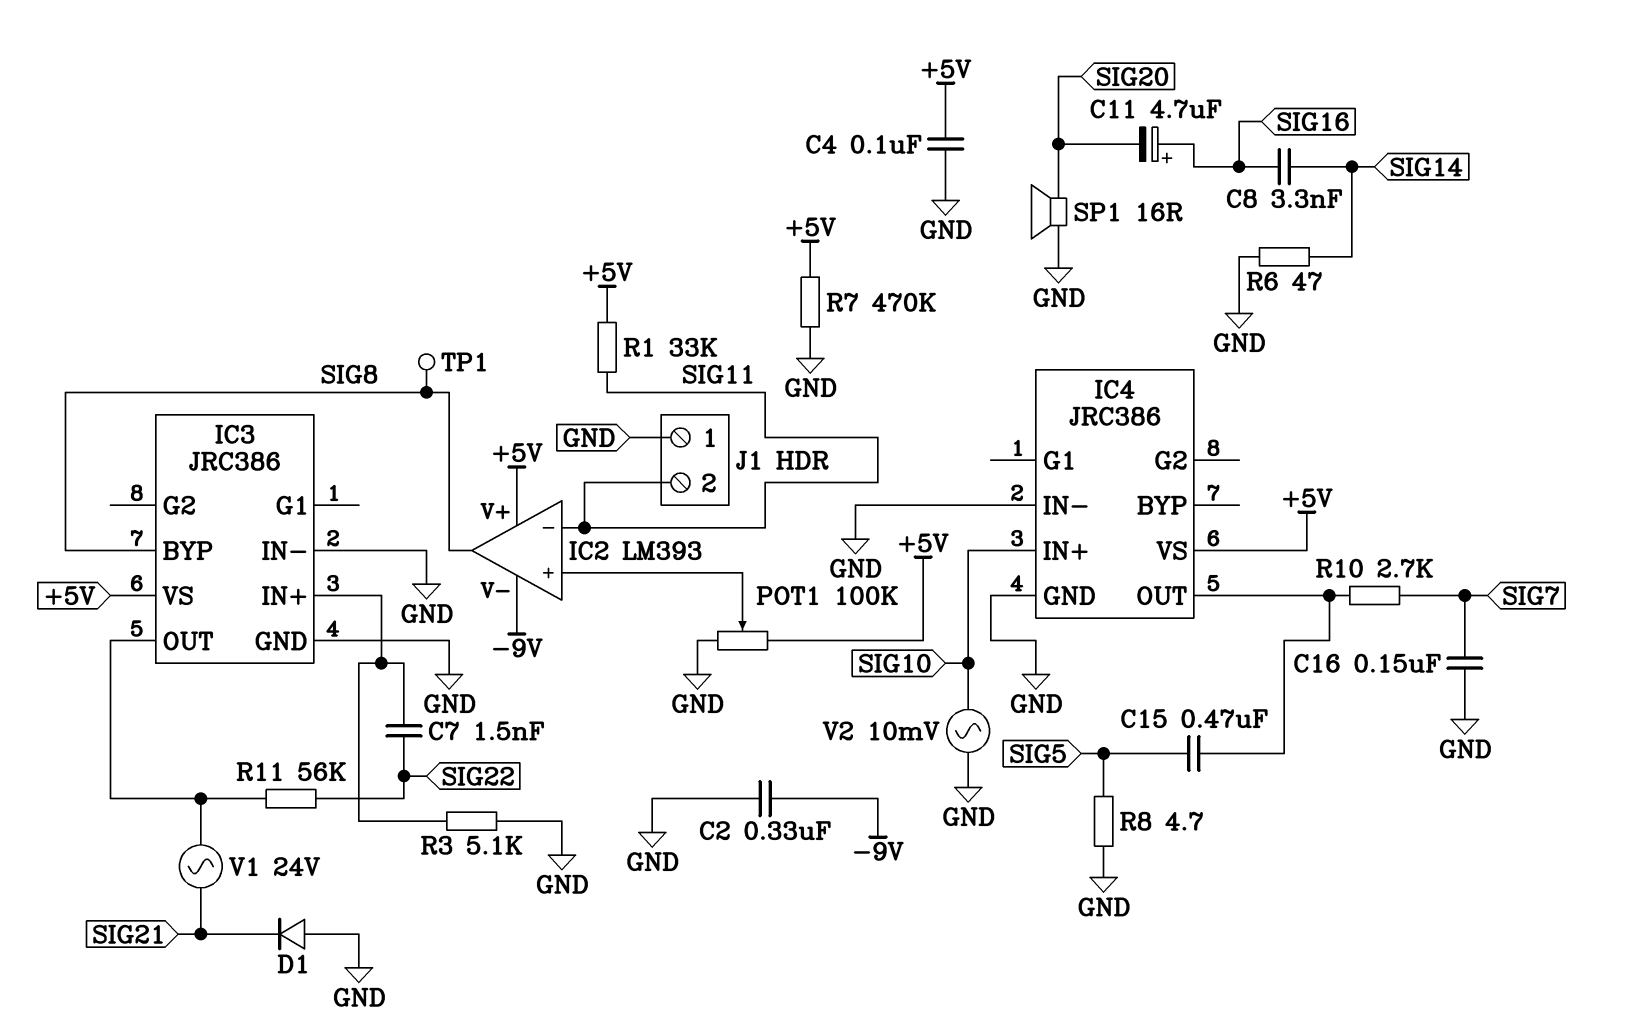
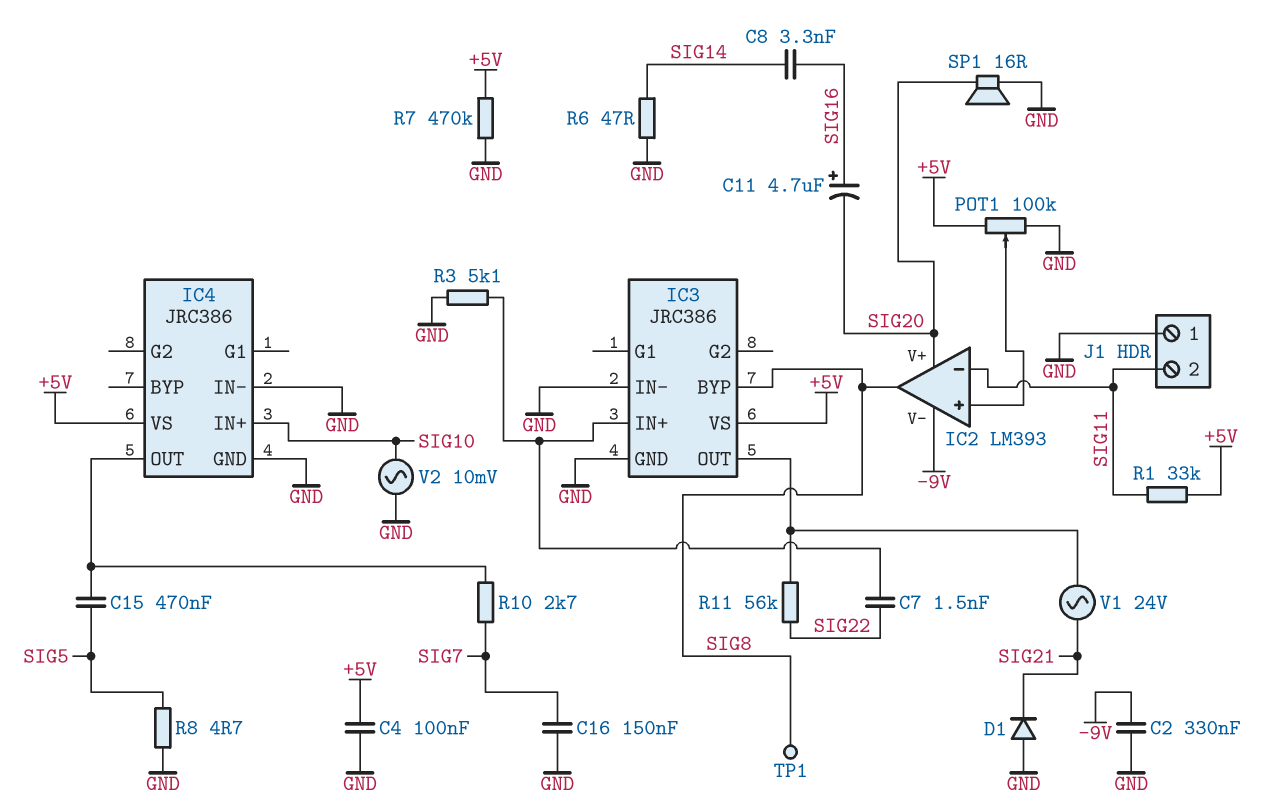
IC2 pin V+: +5V -> SIG20

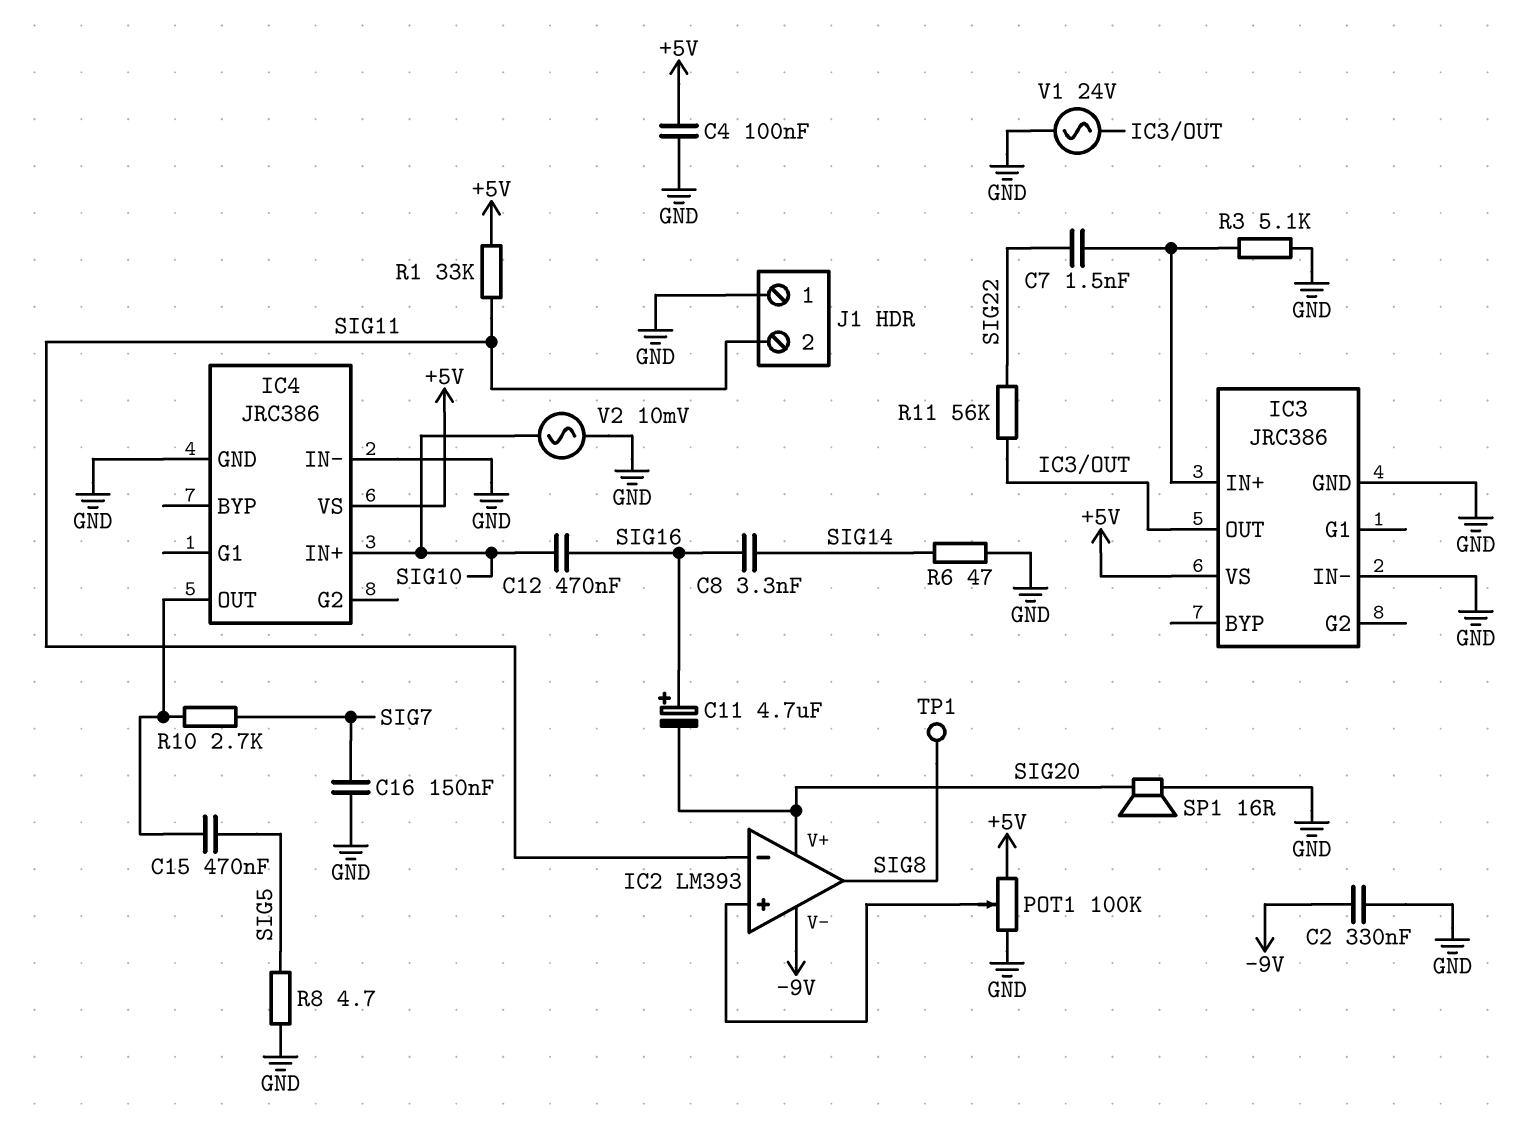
C12: none -> 470nF (SIG10, SIG16)
D1: diode (A GND, K SIG21) -> none
IC3 pin BYP: SIG8 -> none
R7: 470k (+5V, GND) -> none
V1: AC 24V (IC3/OUT, SIG21) -> AC 24V (GND, IC3/OUT)

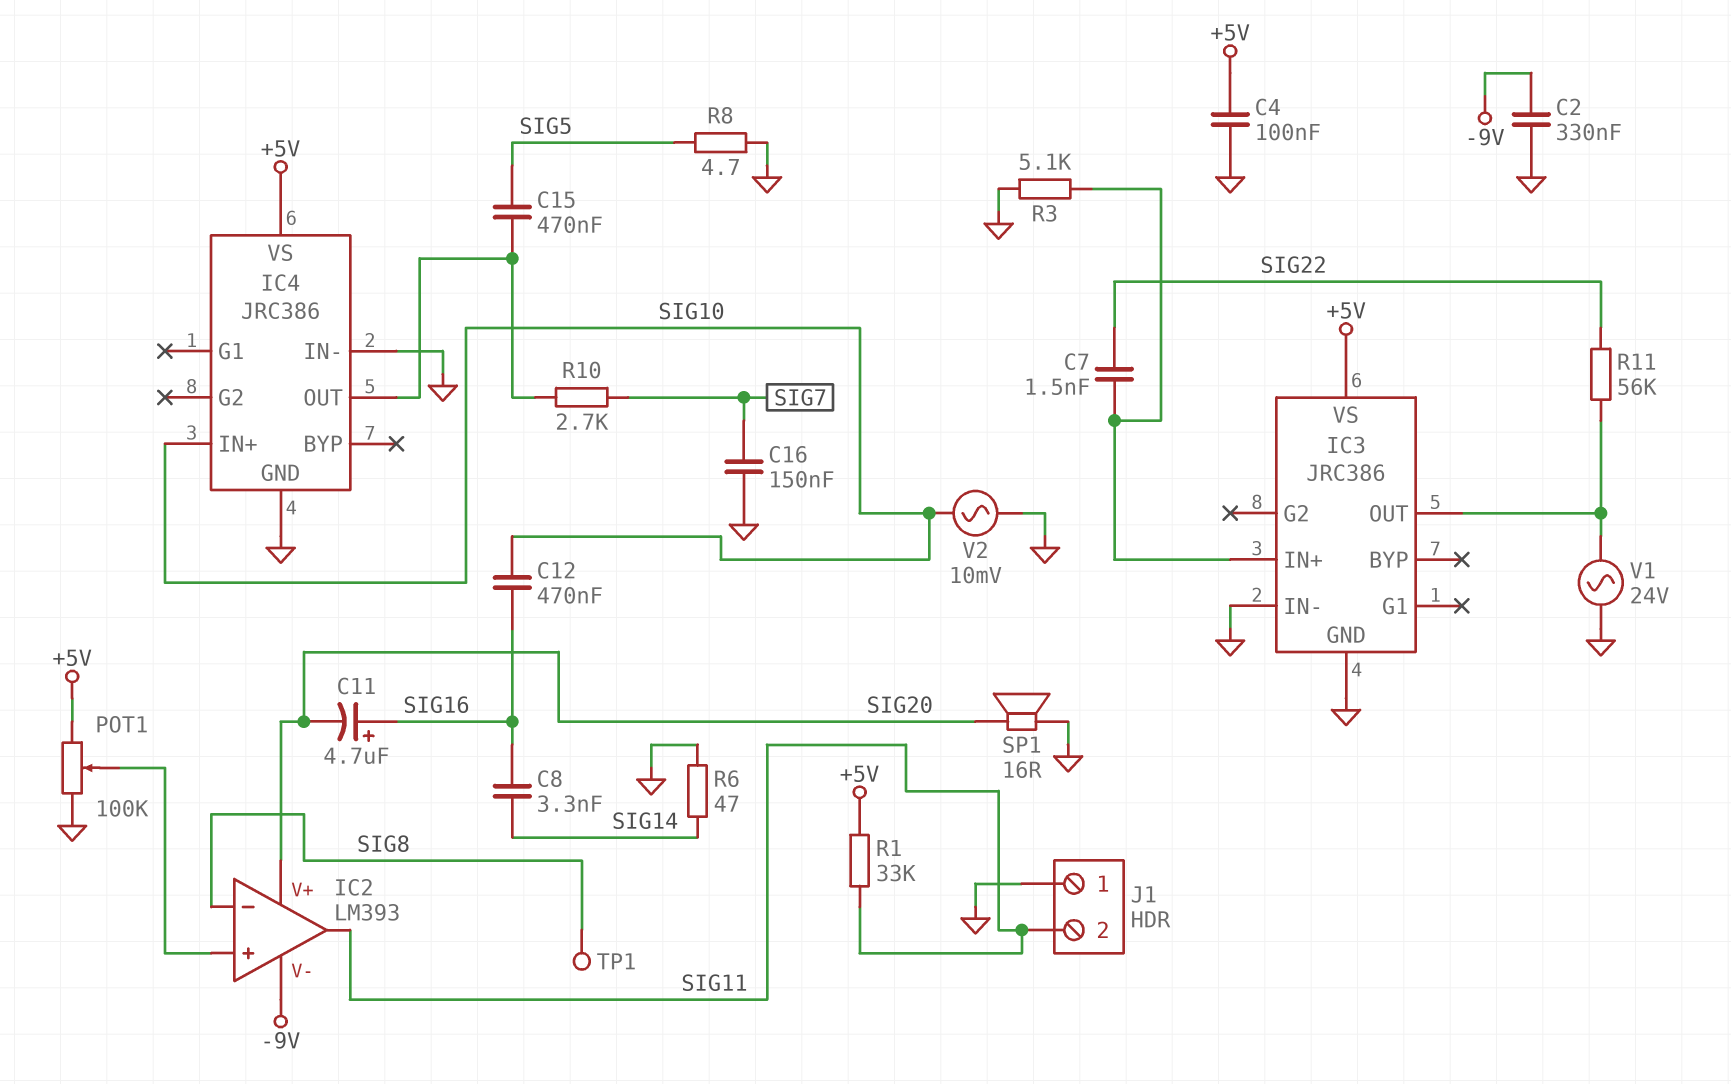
IC2 pin in-: SIG11 -> SIG8
IC2 pin out: SIG8 -> SIG11

